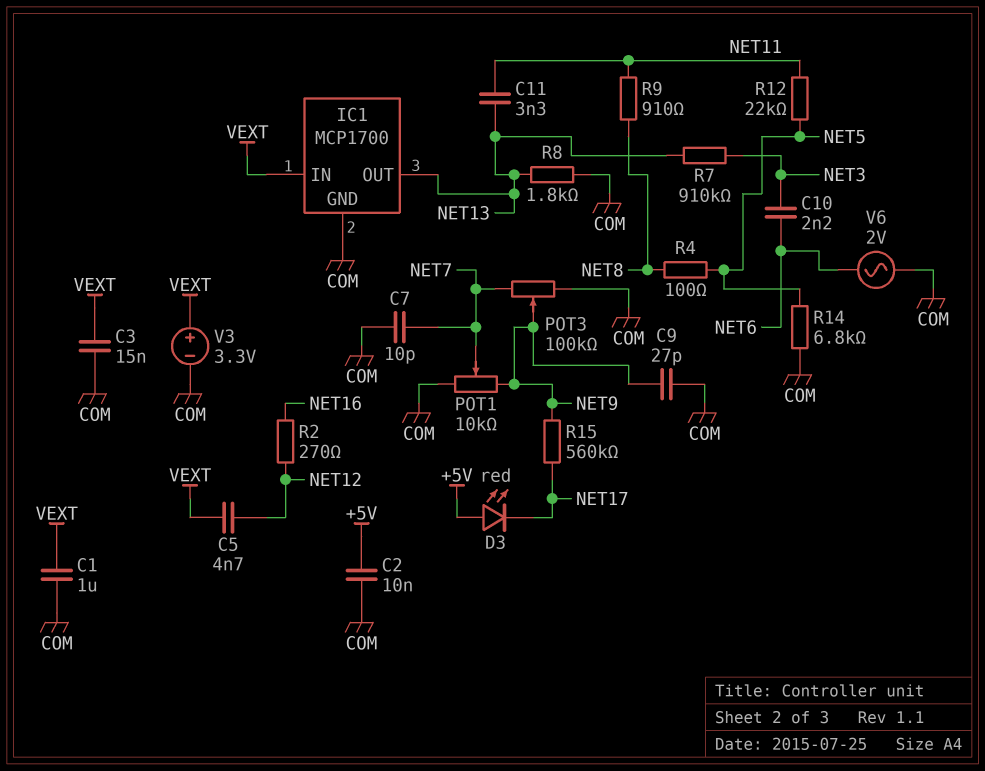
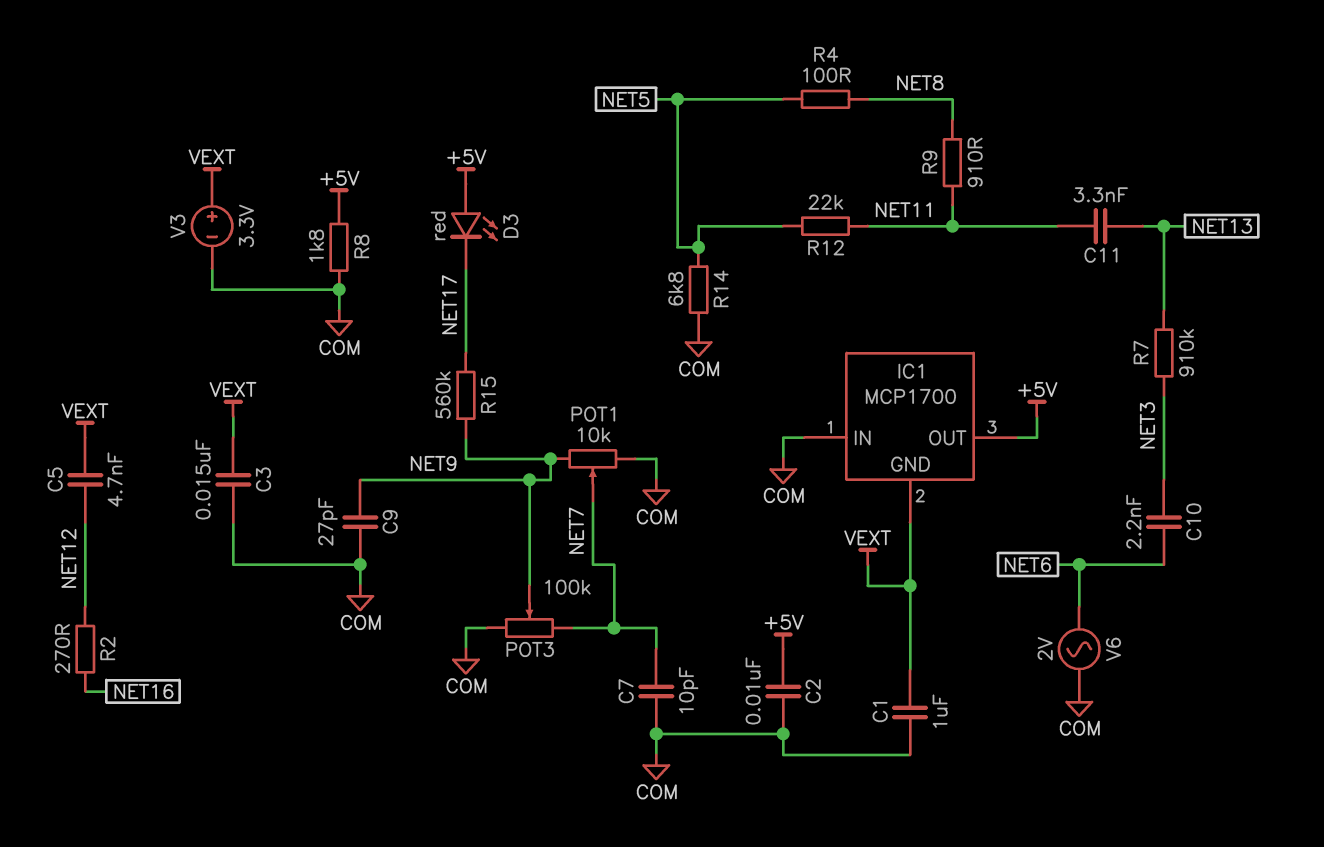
IC1 pin GND: COM -> VEXT
IC1 pin IN: VEXT -> COM
IC1 pin OUT: NET13 -> +5V
R8: 1.8k (COM, NET13) -> 1.8k (+5V, COM)

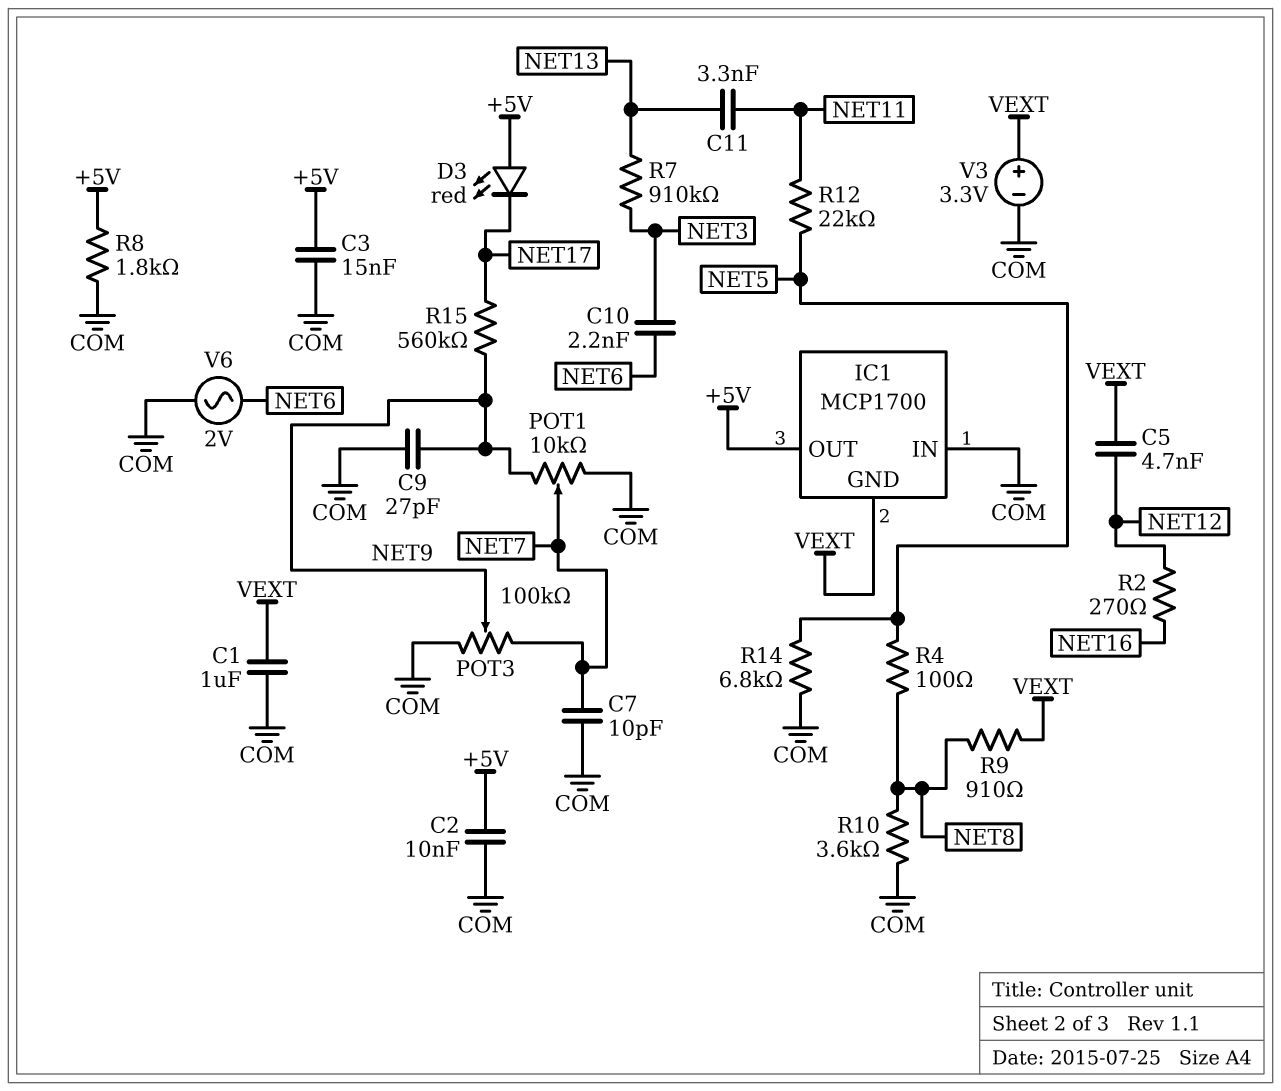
C3: 15nF (COM, VEXT) -> 15nF (+5V, COM)
R9: 910 (NET8, NET11) -> 910 (NET8, VEXT)
R10: none -> 3.6k (COM, NET8)

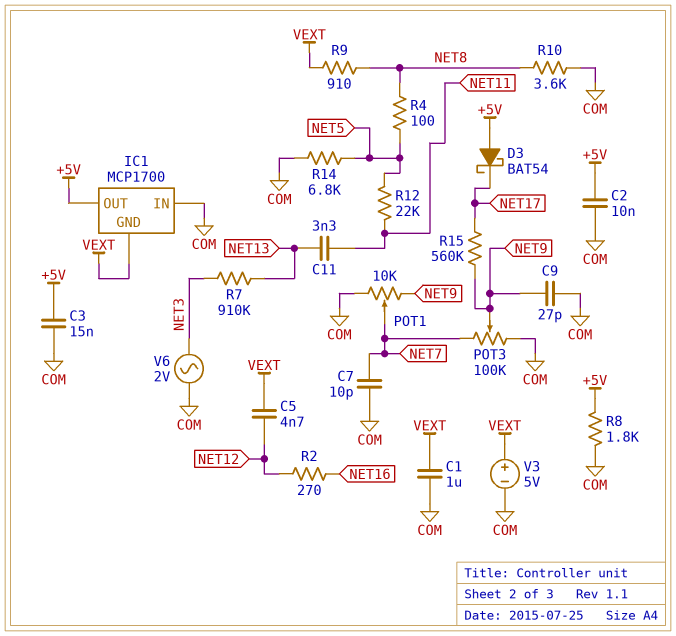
C10: 2.2nF (NET3, NET6) -> none
D3: LED red (A +5V, K NET17) -> schottky BAT54 (A +5V, K NET17)
V3: 3.3V (plus VEXT, minus COM) -> 5V (plus VEXT, minus COM)
V6: AC 2V (COM, NET6) -> AC 2V (COM, NET3)

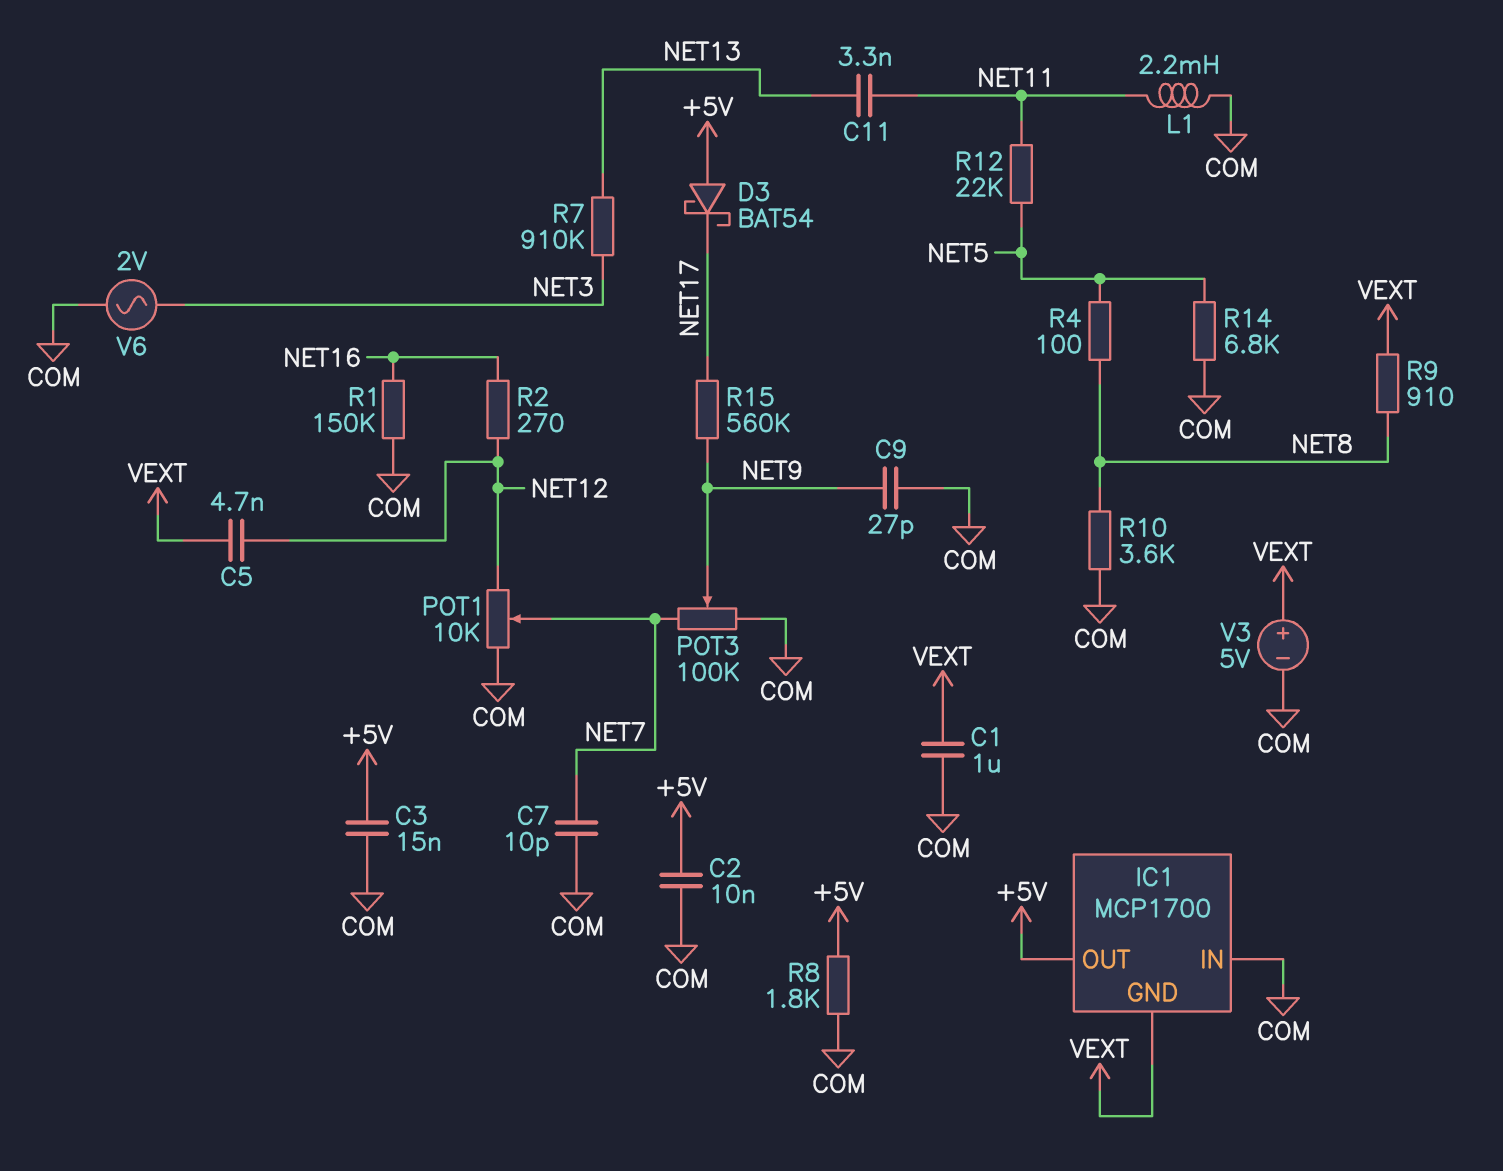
L1: none -> 2.2mH (COM, NET11)
POT1: 10k (COM, NET9, wiper NET7) -> 10k (COM, NET12, wiper NET7)
R1: none -> 150k (COM, NET16)

